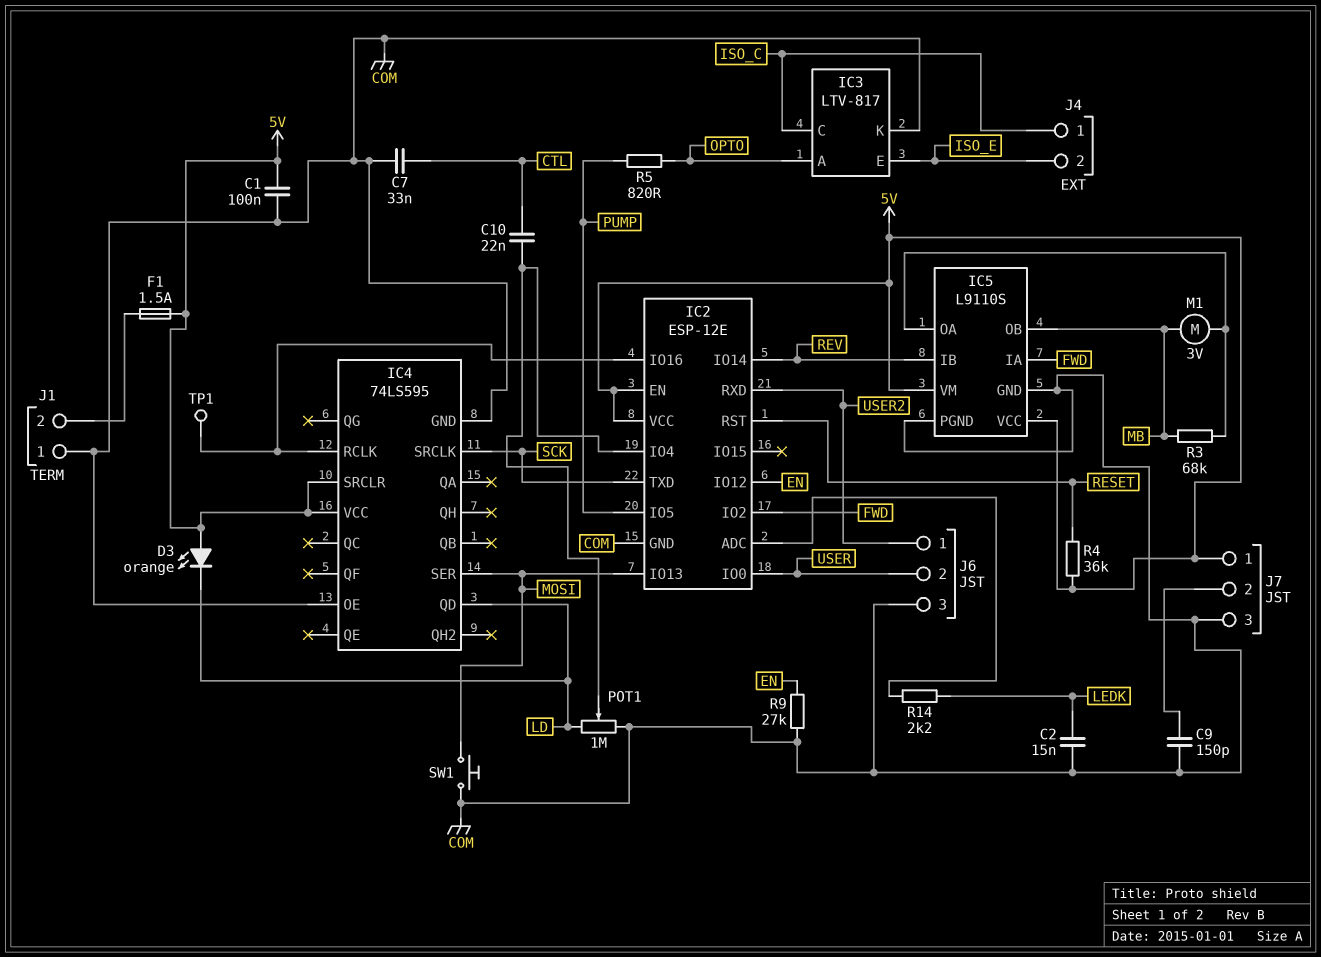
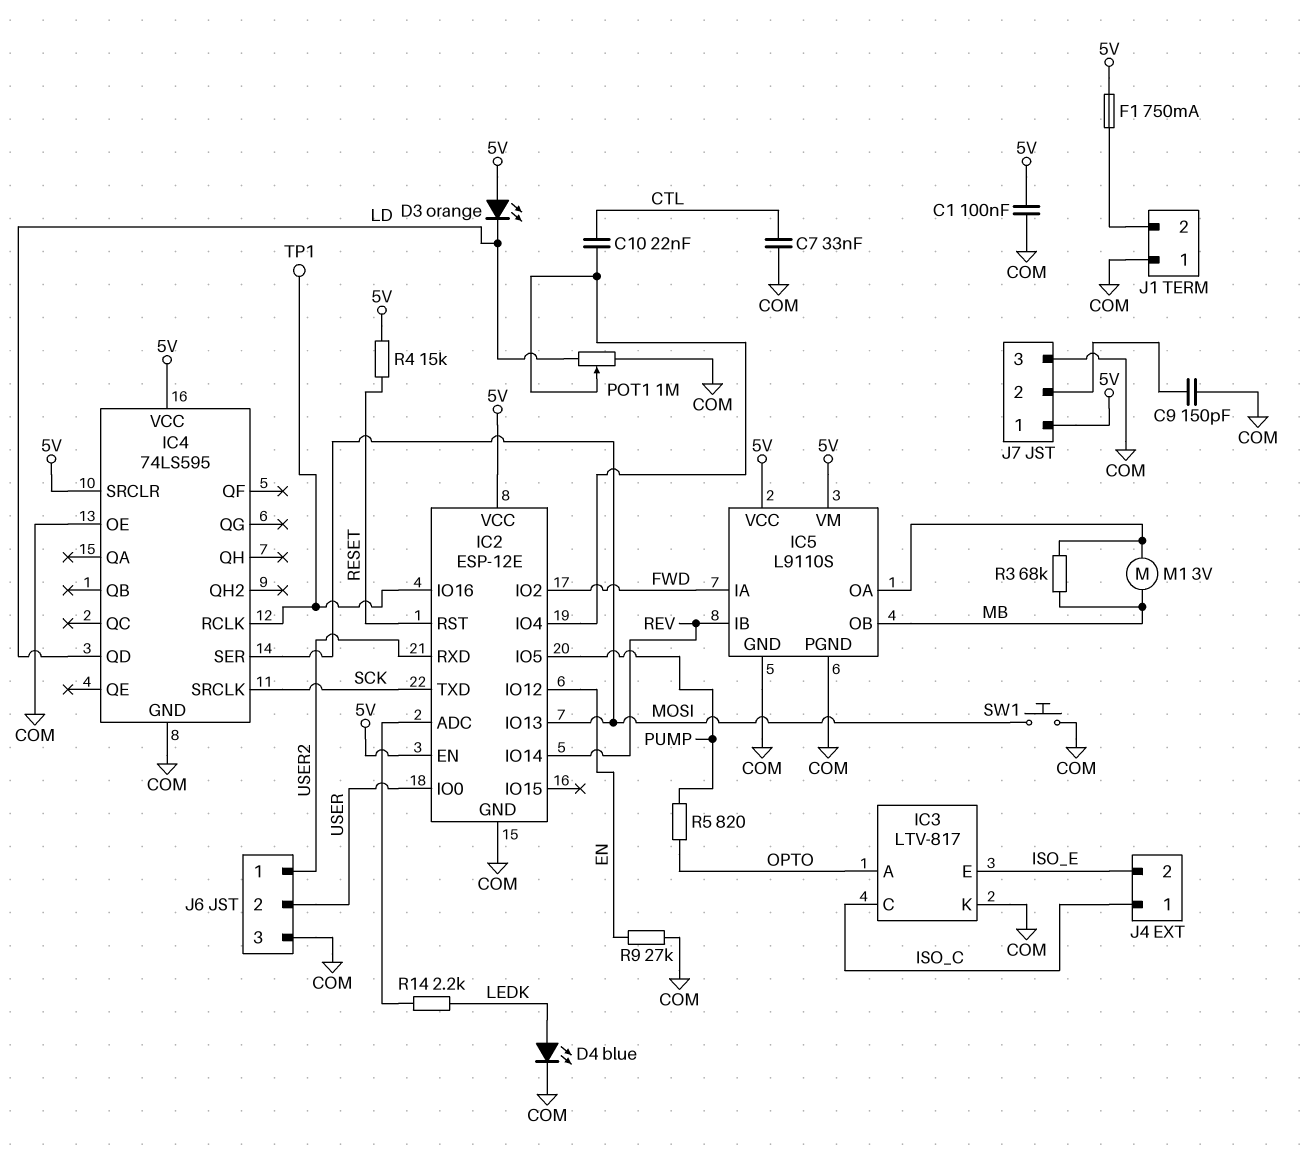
C2: 15nF (COM, LEDK) -> none
D4: none -> LED blue (A LEDK, K COM)
F1: 1.5A (5V, J1/2) -> 750mA (5V, J1/2)
R4: 36k (5V, RESET) -> 15k (5V, RESET)

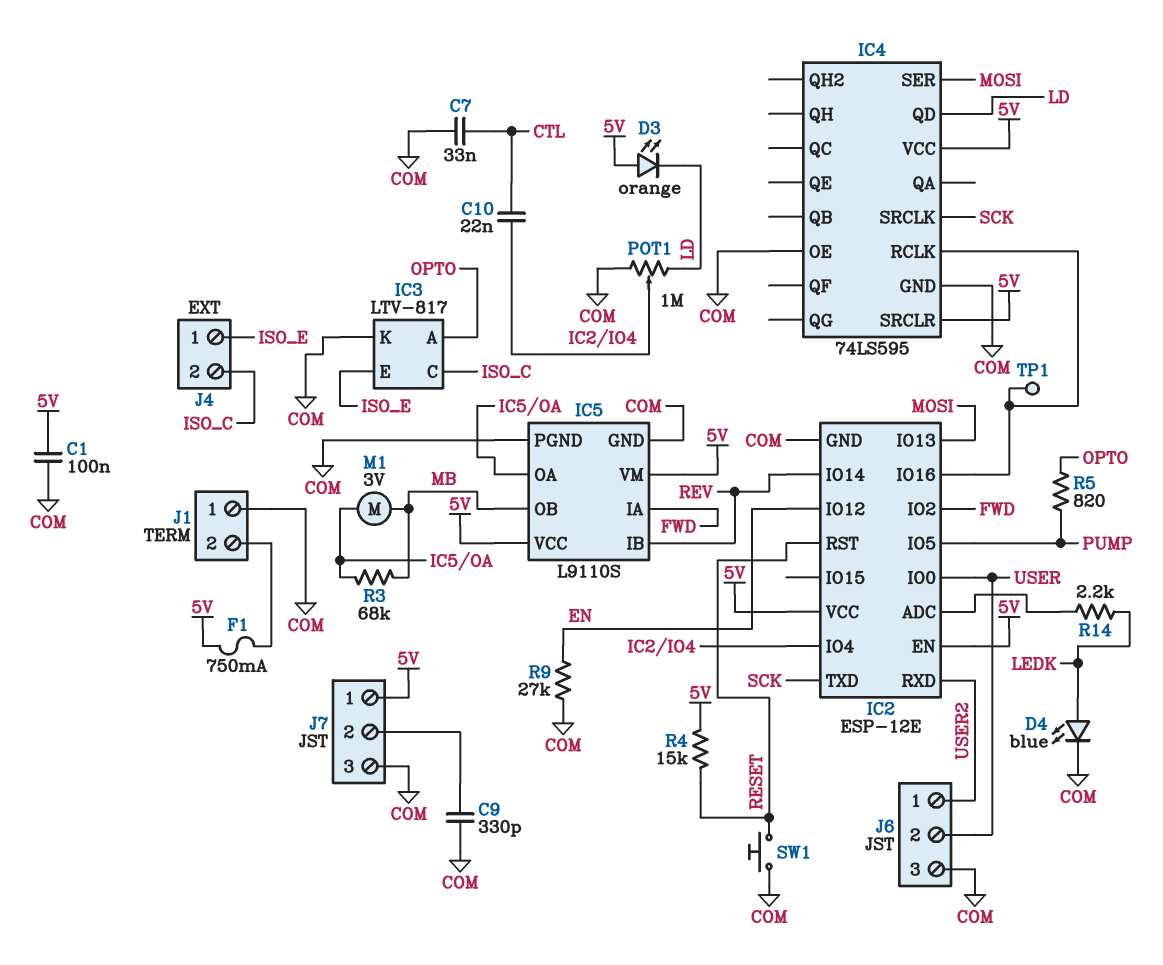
C9: 150pF (COM, J7/2) -> 330pF (COM, J7/2)
J4 pin 1: ISO_C -> ISO_E
J4 pin 2: ISO_E -> ISO_C
SW1: button (COM, MOSI) -> button (COM, RESET)

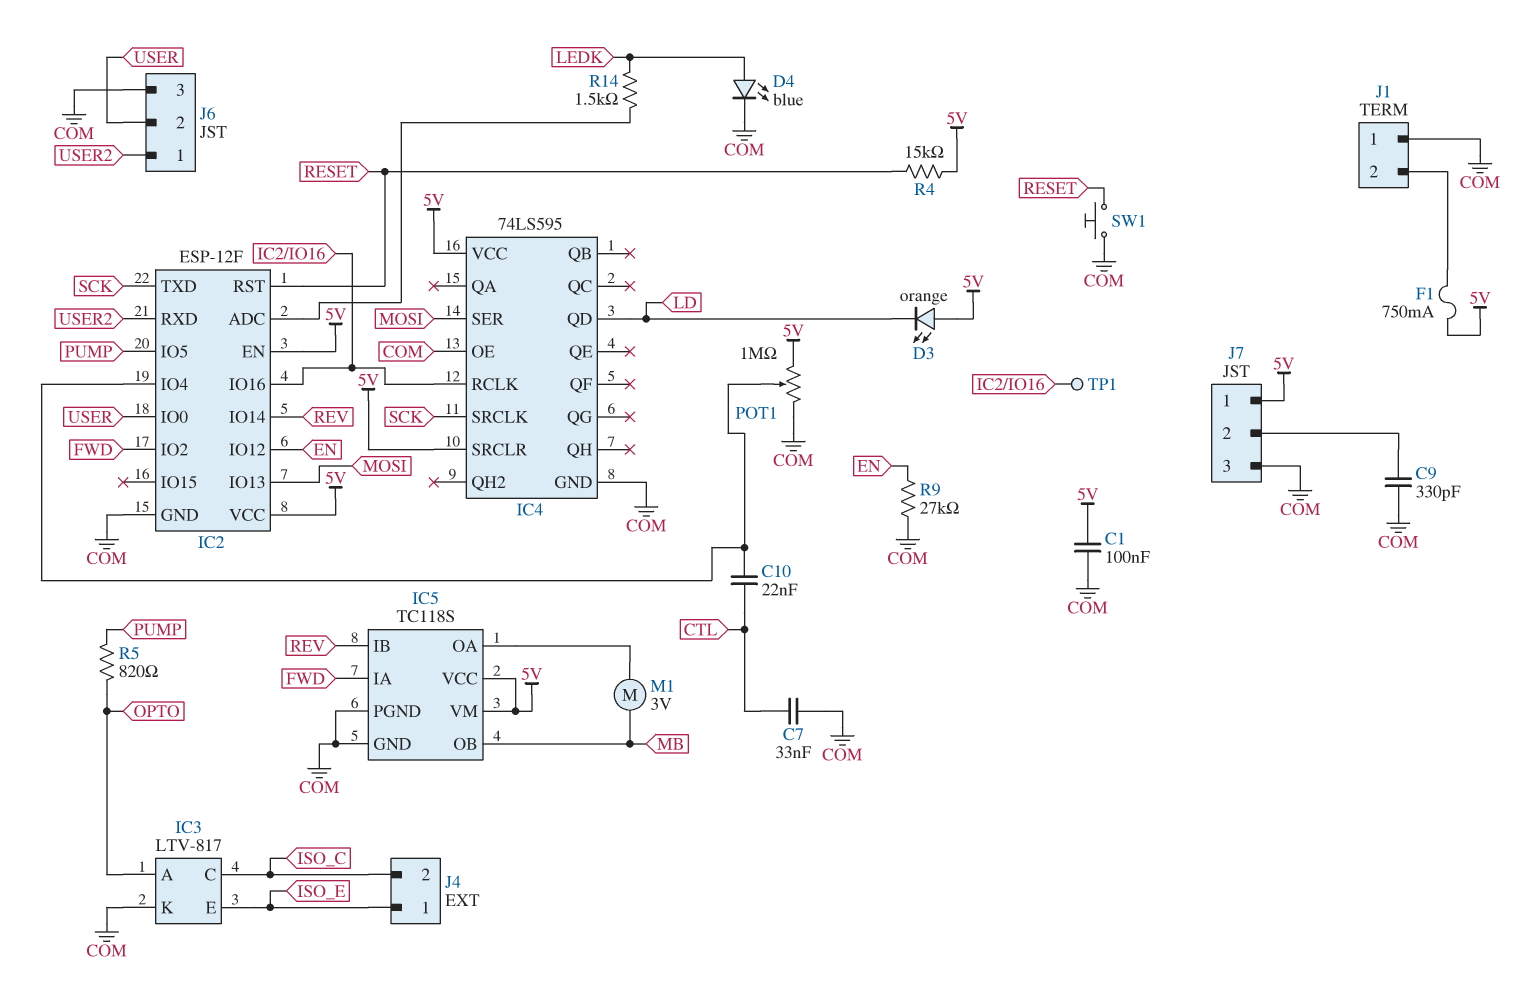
IC2: ESP-12E -> ESP-12F
IC5: L9110S -> TC118S
POT1: 1M (COM, LD, wiper IC2/IO4) -> 1M (5V, COM, wiper IC2/IO4)
R3: 68k (IC5/OA, MB) -> none
R14: 2.2k (IC2/ADC, LEDK) -> 1.5k (IC2/ADC, LEDK)

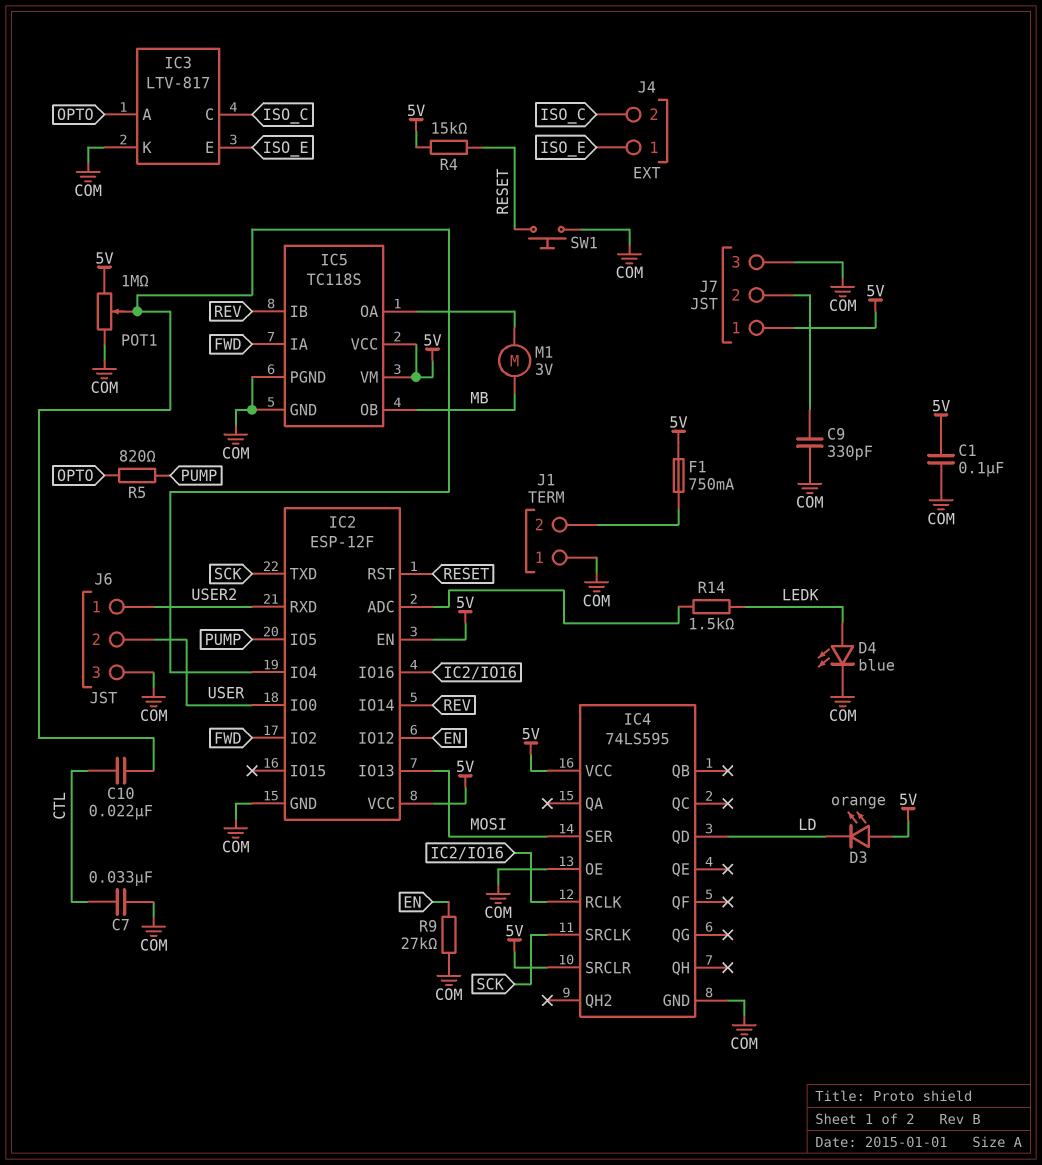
TP1: test point (IC2/IO16) -> none

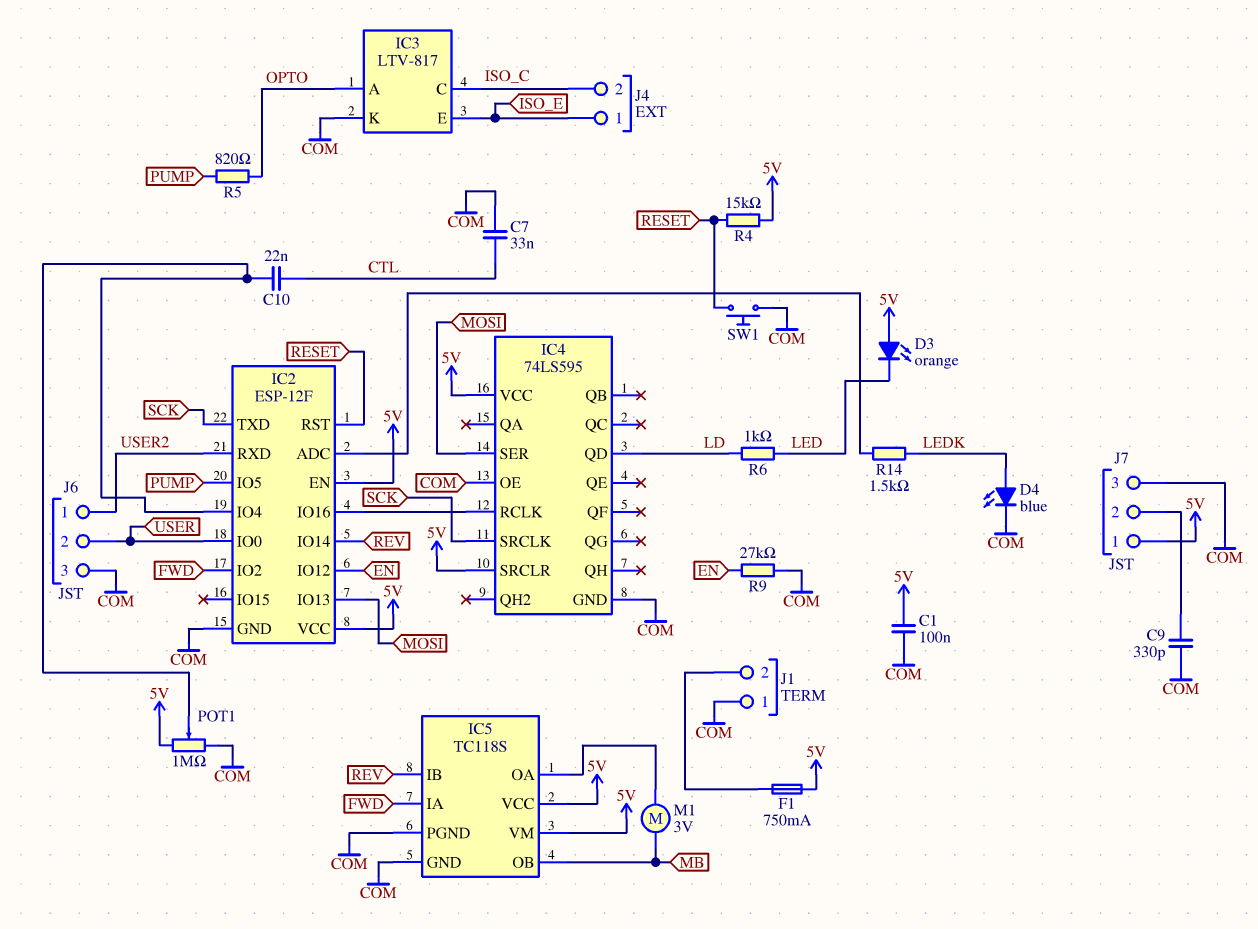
D3: LED orange (A 5V, K LD) -> LED orange (A 5V, K LED)
R6: none -> 1k (LD, LED)

